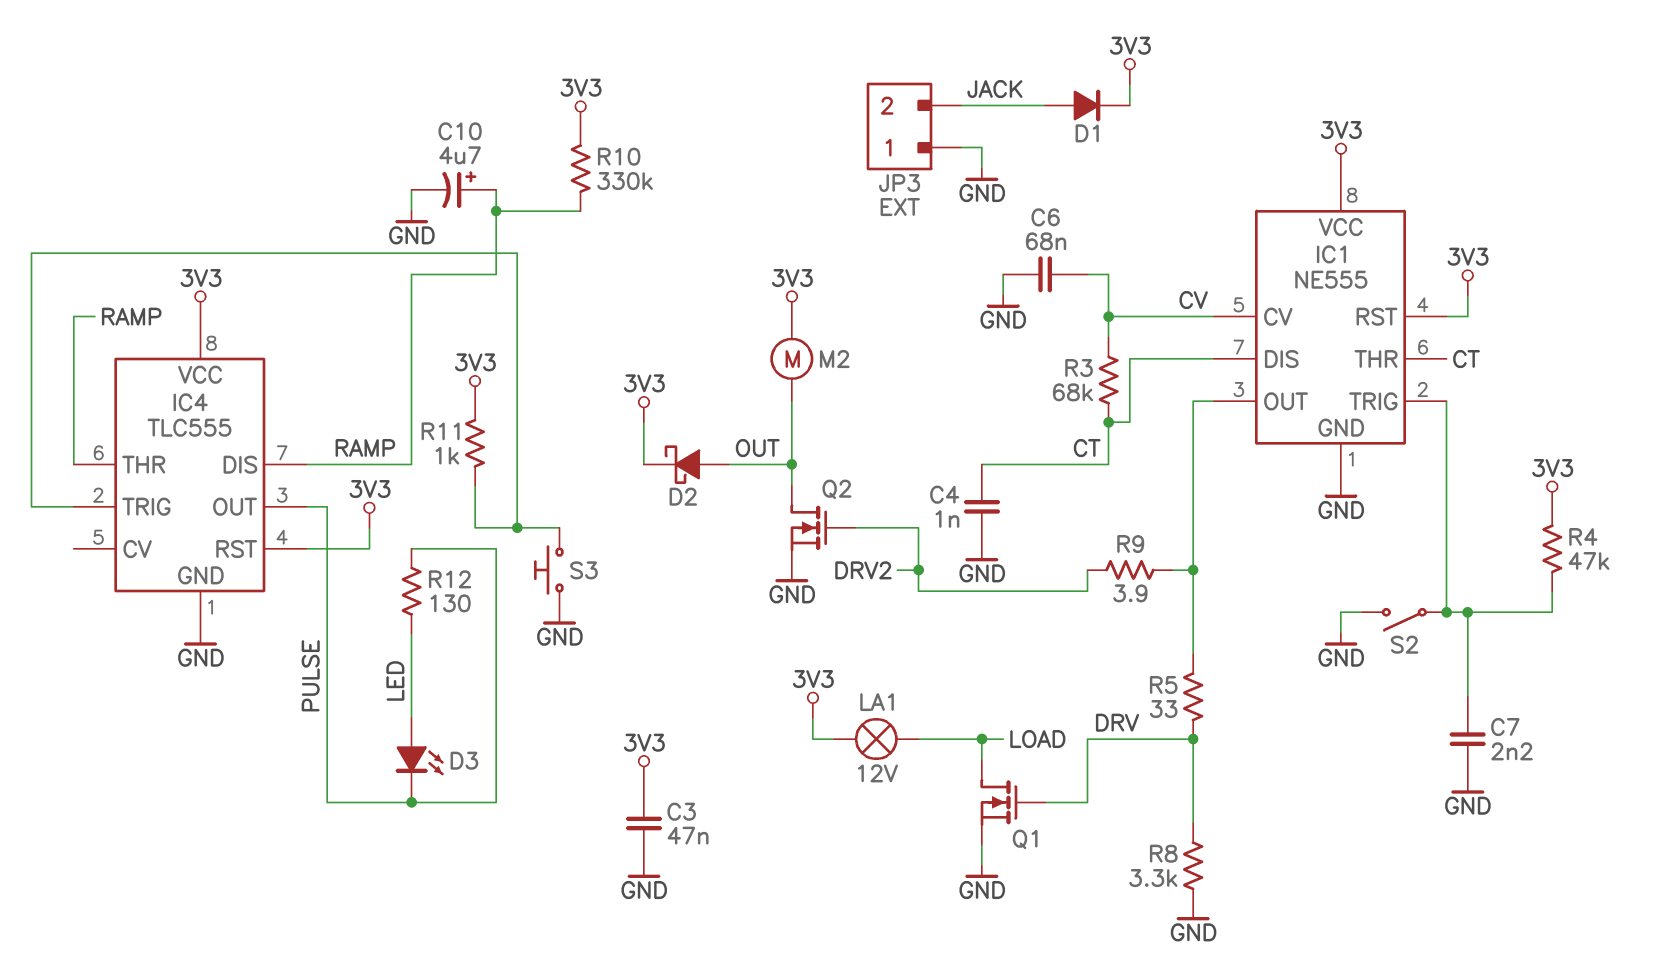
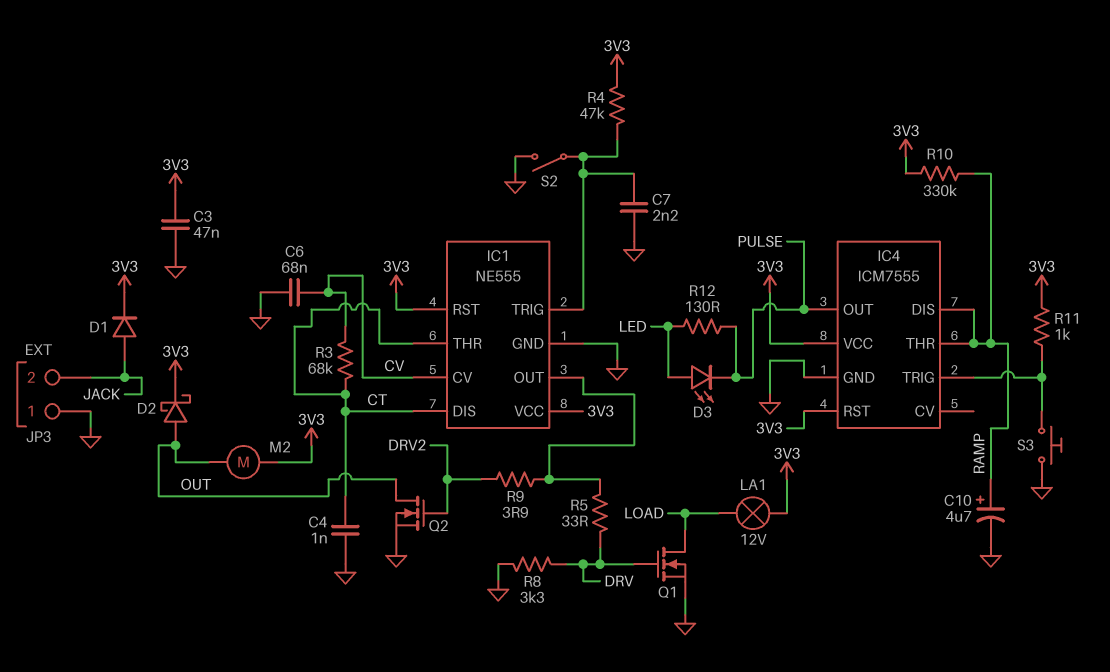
IC4: TLC555 -> ICM7555

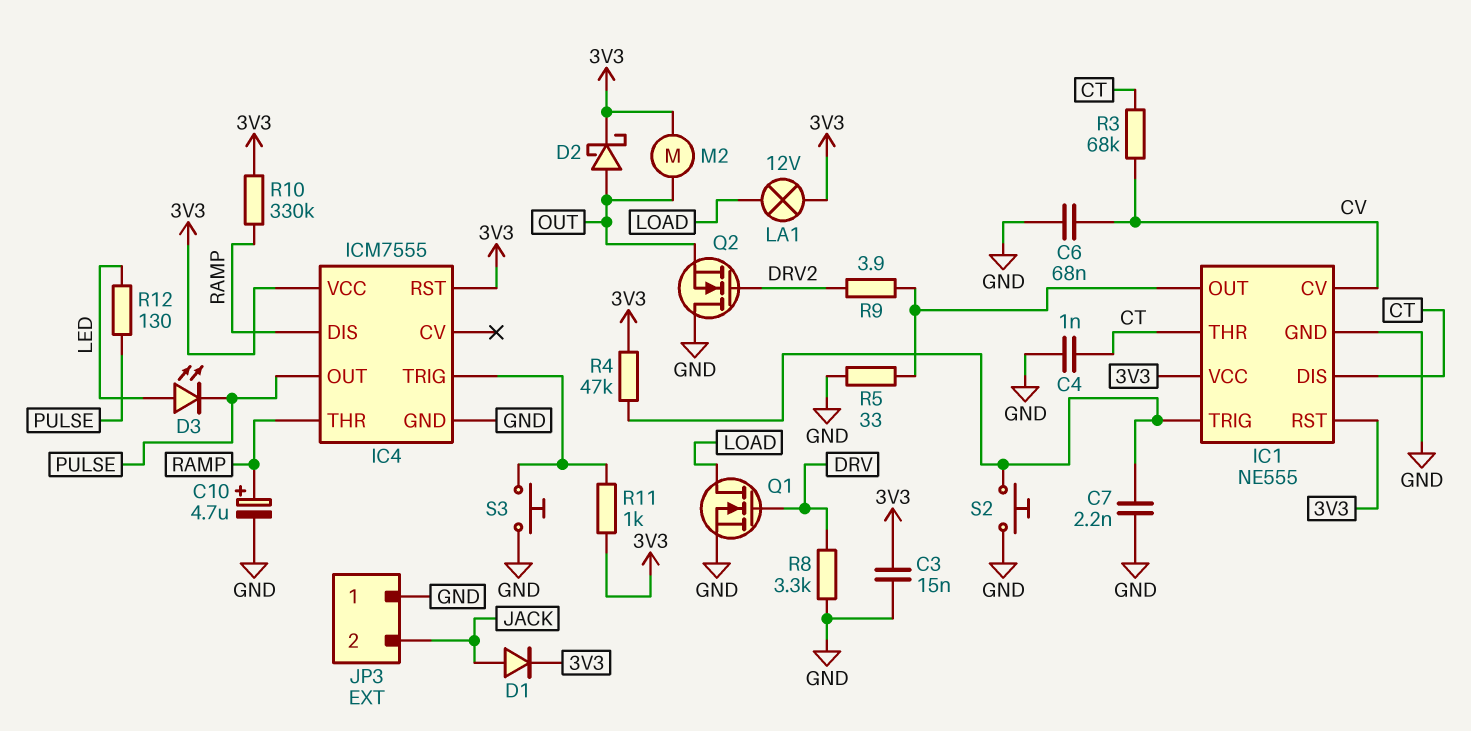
C3: 47nF (3V3, GND) -> 15nF (3V3, GND)
Q2: NMOS (G DRV2, D OUT, S GND) -> NMOS (G DRV2, D GND, S OUT)
R5: 33 (DRV, IC1/OUT) -> 33 (GND, IC1/OUT)
S2: switch (GND, IC1/TRIG) -> button (GND, IC1/TRIG)

